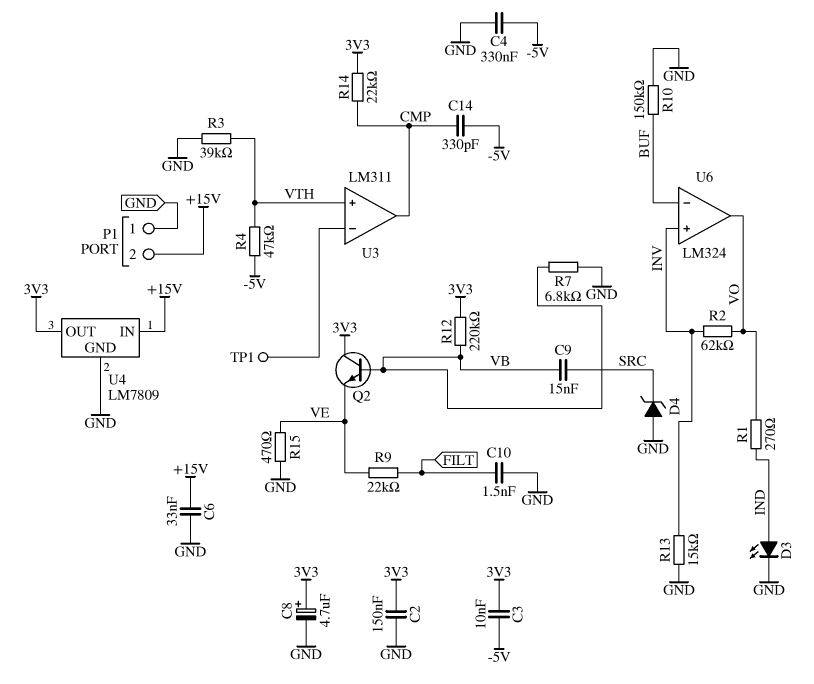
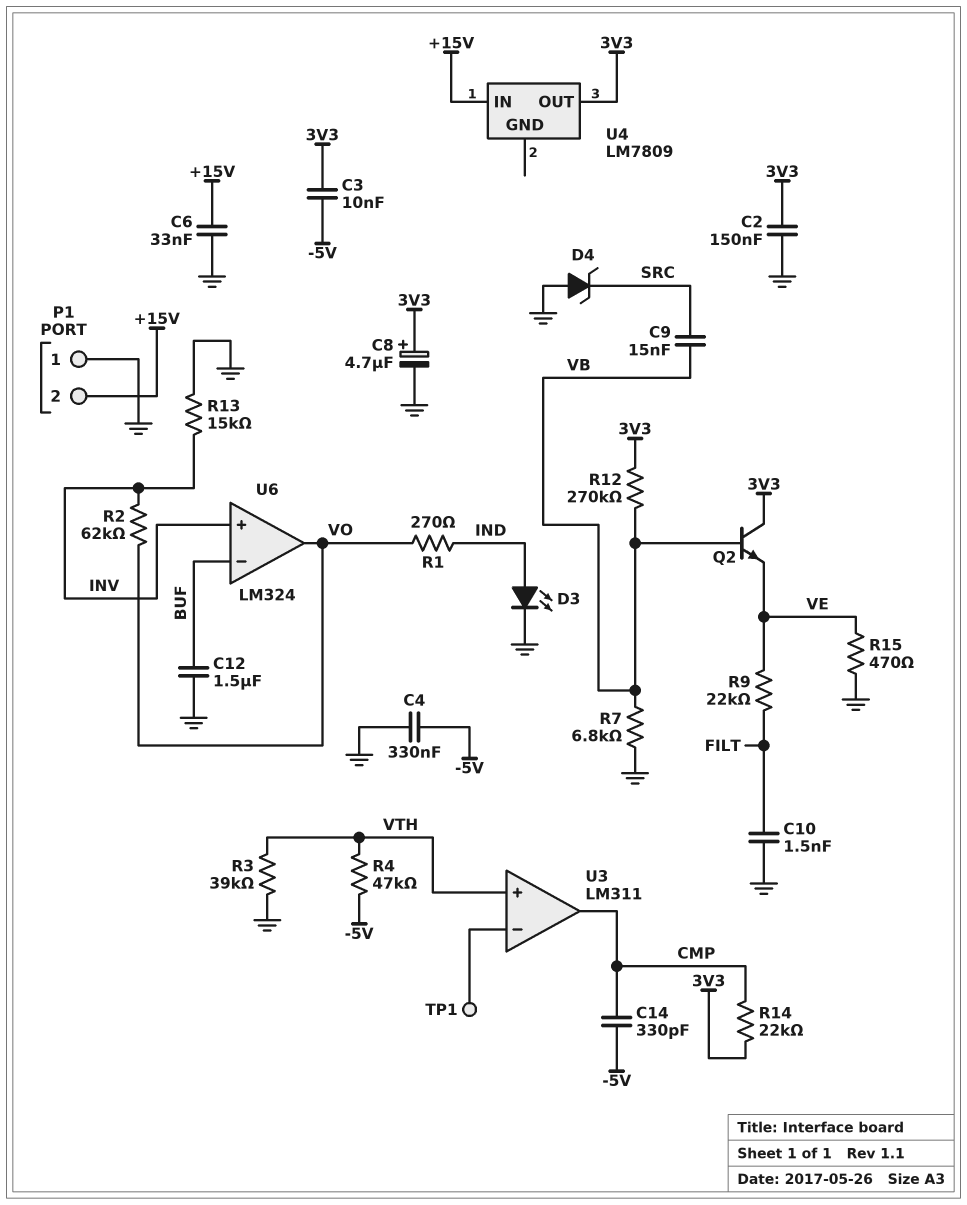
C12: none -> 1.5uF (BUF, GND)
R10: 150k (BUF, GND) -> none
R12: 220k (3V3, VB) -> 270k (3V3, VB)
U4 pin GND: GND -> none

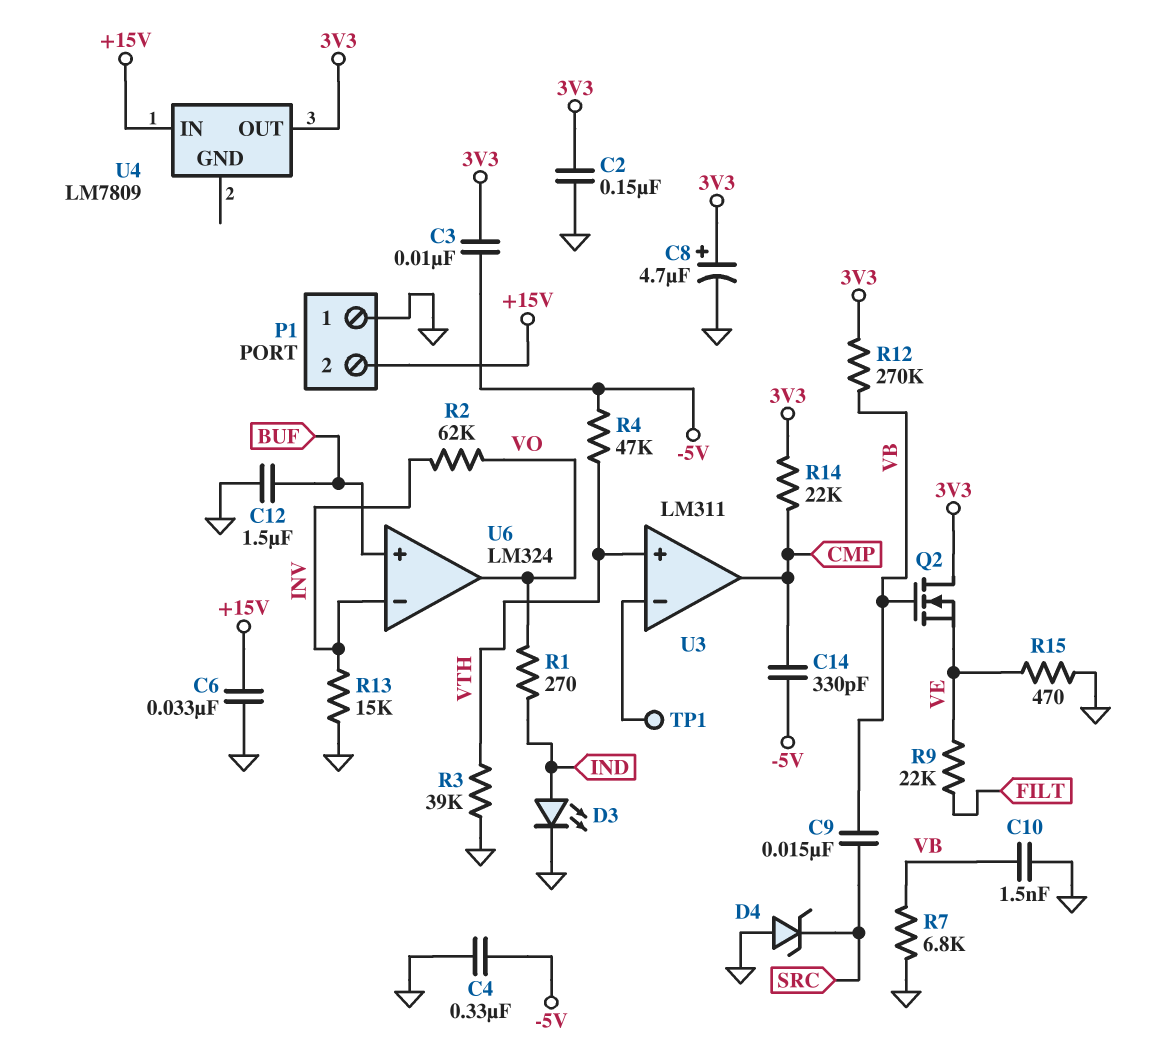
C10: 1.5nF (FILT, GND) -> 1.5nF (GND, VB)
Q2: NPN (B VB, C 3V3, E VE) -> NMOS (G VB, D 3V3, S VE)
U6 pin in+: INV -> BUF
U6 pin in-: BUF -> INV

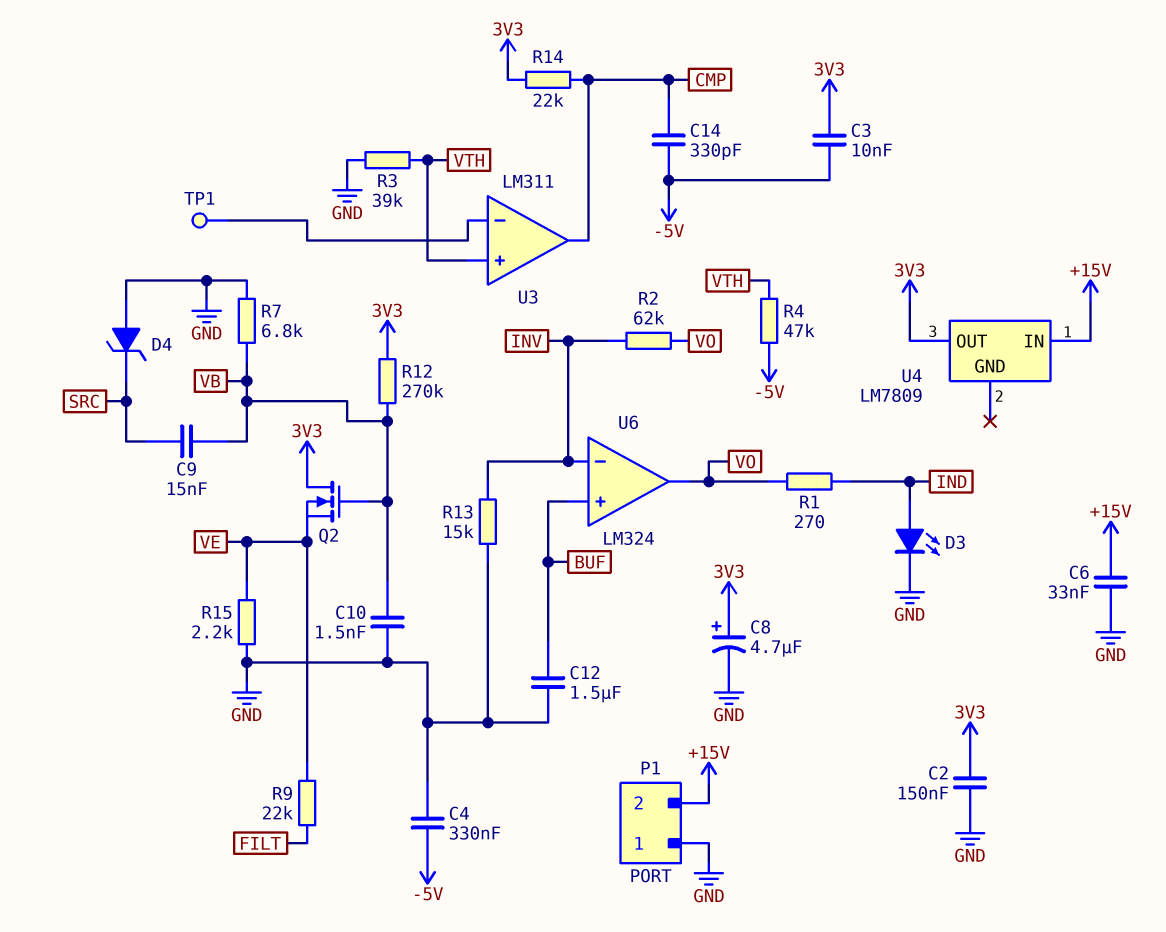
R15: 470 (GND, VE) -> 2.2k (GND, VE)

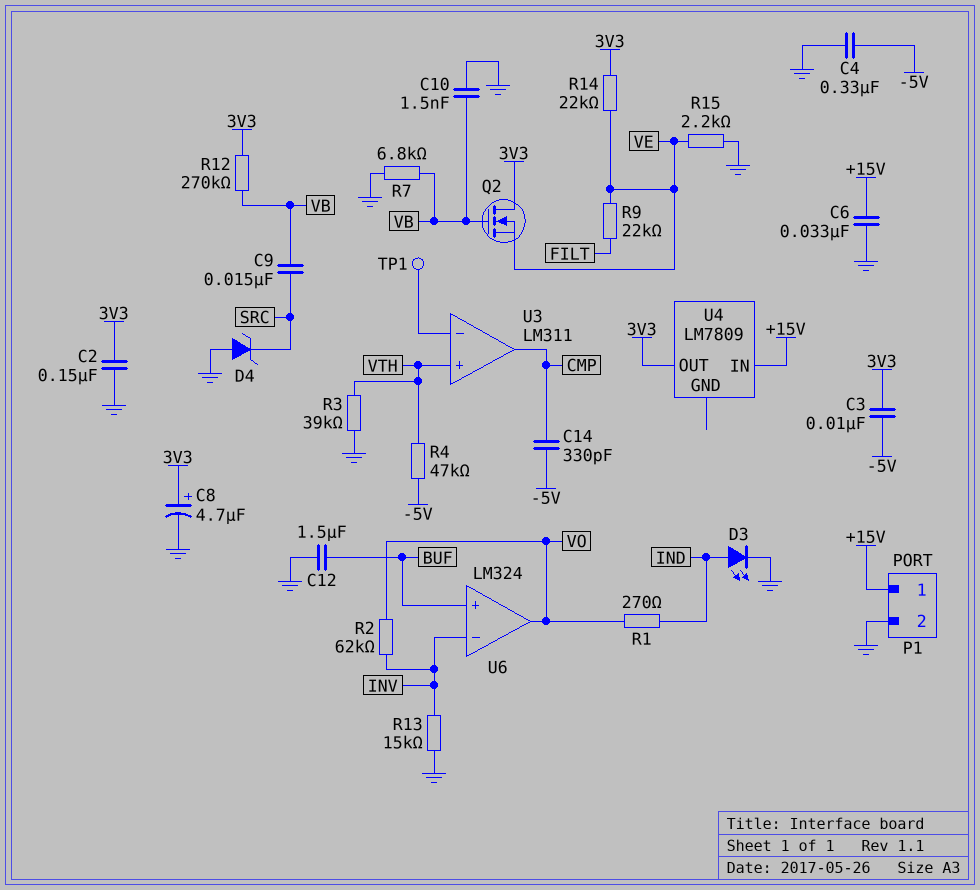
P1 pin 1: GND -> +15V
P1 pin 2: +15V -> GND
R14: 22k (3V3, CMP) -> 22k (3V3, VE)

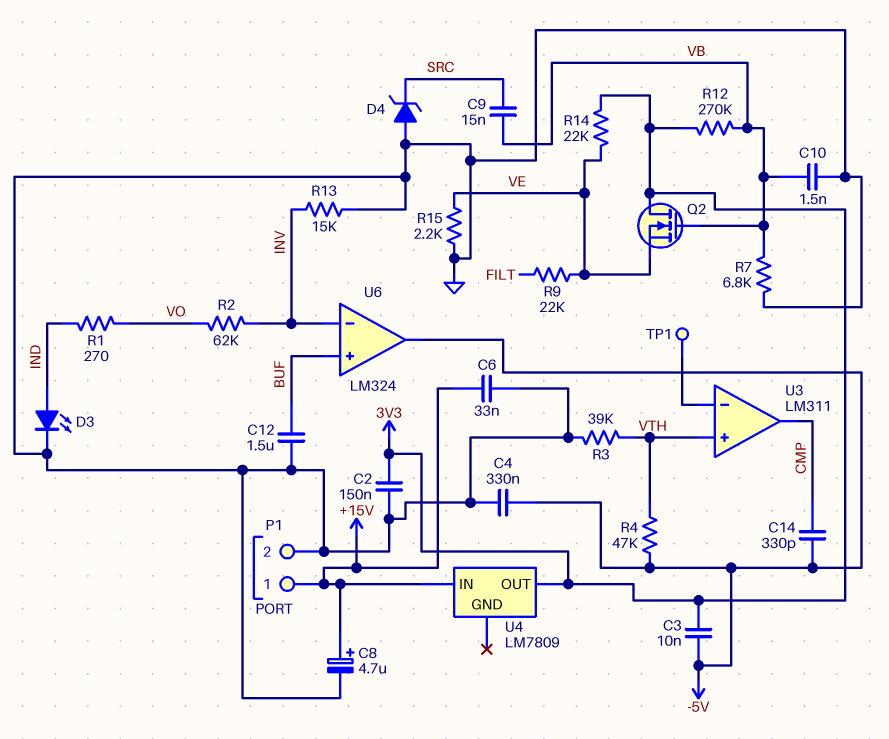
C8: 4.7uF (plus 3V3, minus GND) -> 4.7uF (plus +15V, minus GND)
U6 pin out: VO -> -5V

